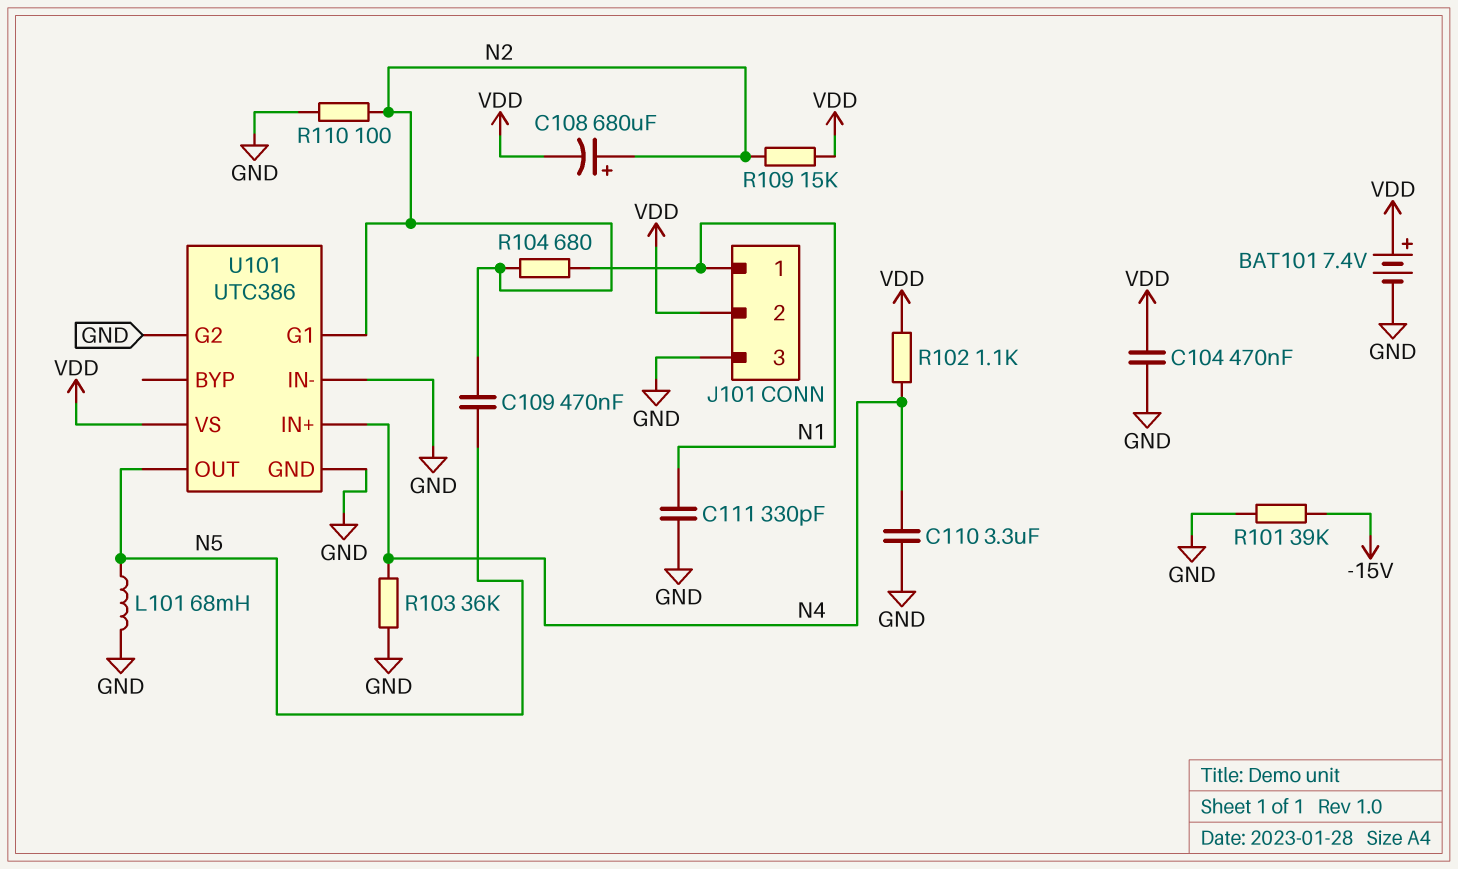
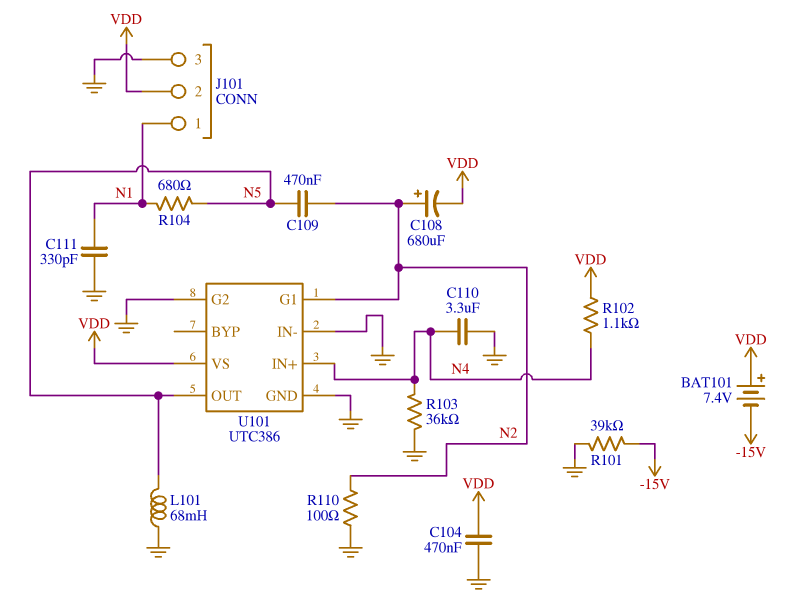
BAT101: 7.4V (plus VDD, minus GND) -> 7.4V (plus VDD, minus -15V)
R104: 680 (N1, N2) -> 680 (N1, N5)
R109: 15k (N2, VDD) -> none

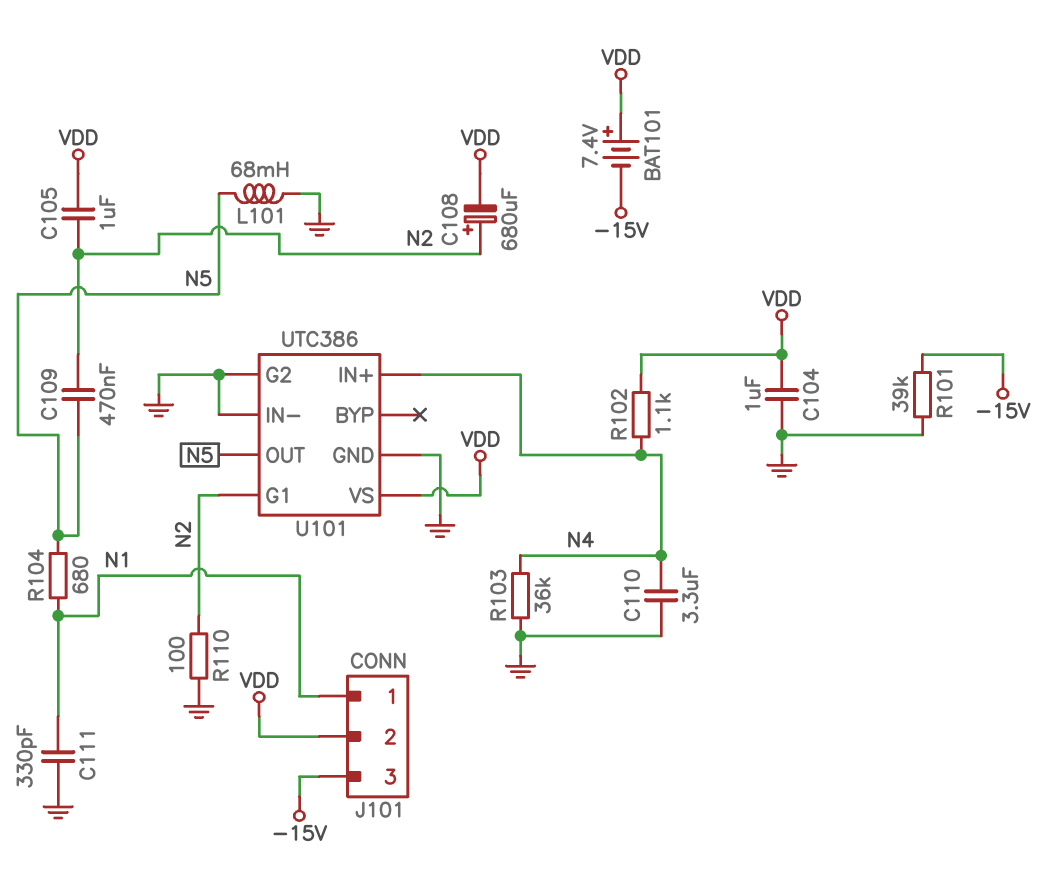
C104: 470nF (GND, VDD) -> 1uF (GND, VDD)
C105: none -> 1uF (N2, VDD)
J101 pin 3: GND -> -15V

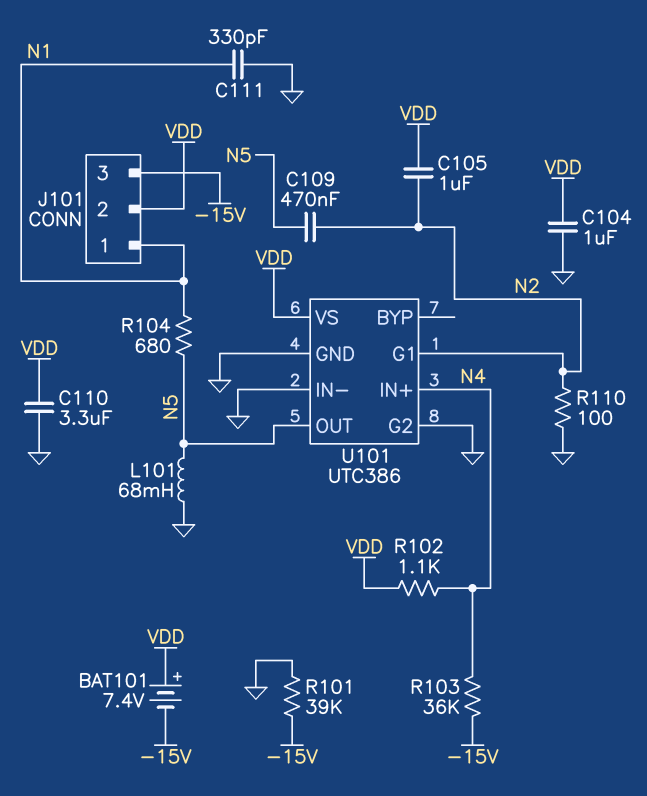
C108: 680uF (plus N2, minus VDD) -> none
C110: 3.3uF (GND, N4) -> 3.3uF (GND, VDD)
R103: 36k (GND, N4) -> 36k (-15V, N4)

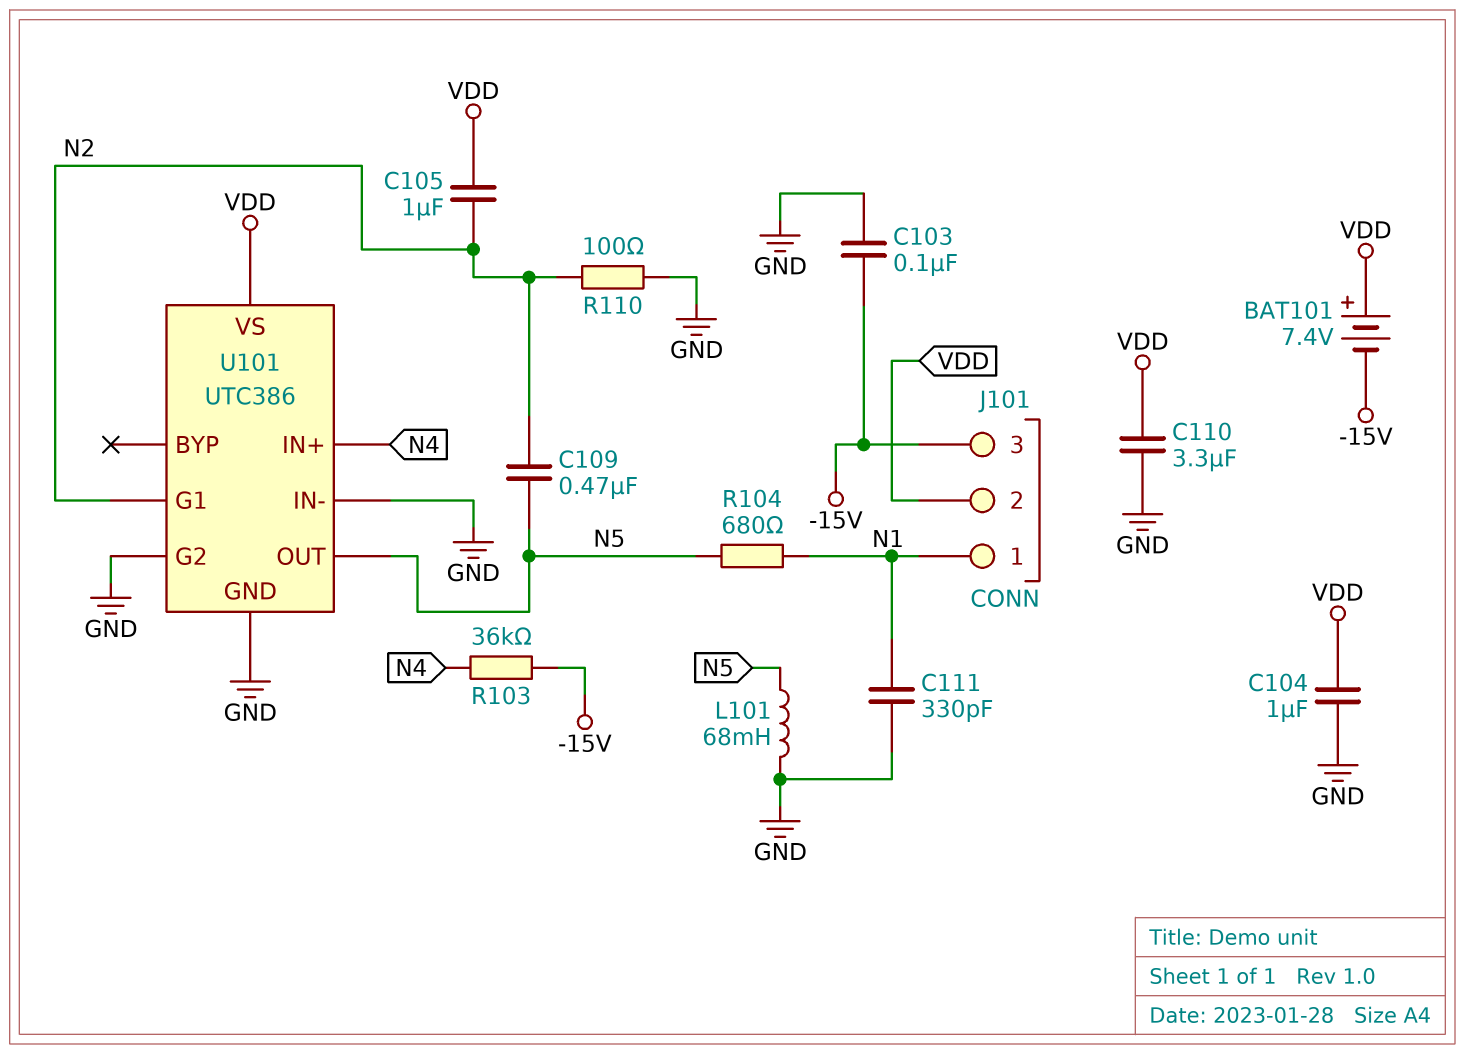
C103: none -> 100nF (-15V, GND)
R101: 39k (-15V, GND) -> none
R102: 1.1k (N4, VDD) -> none

